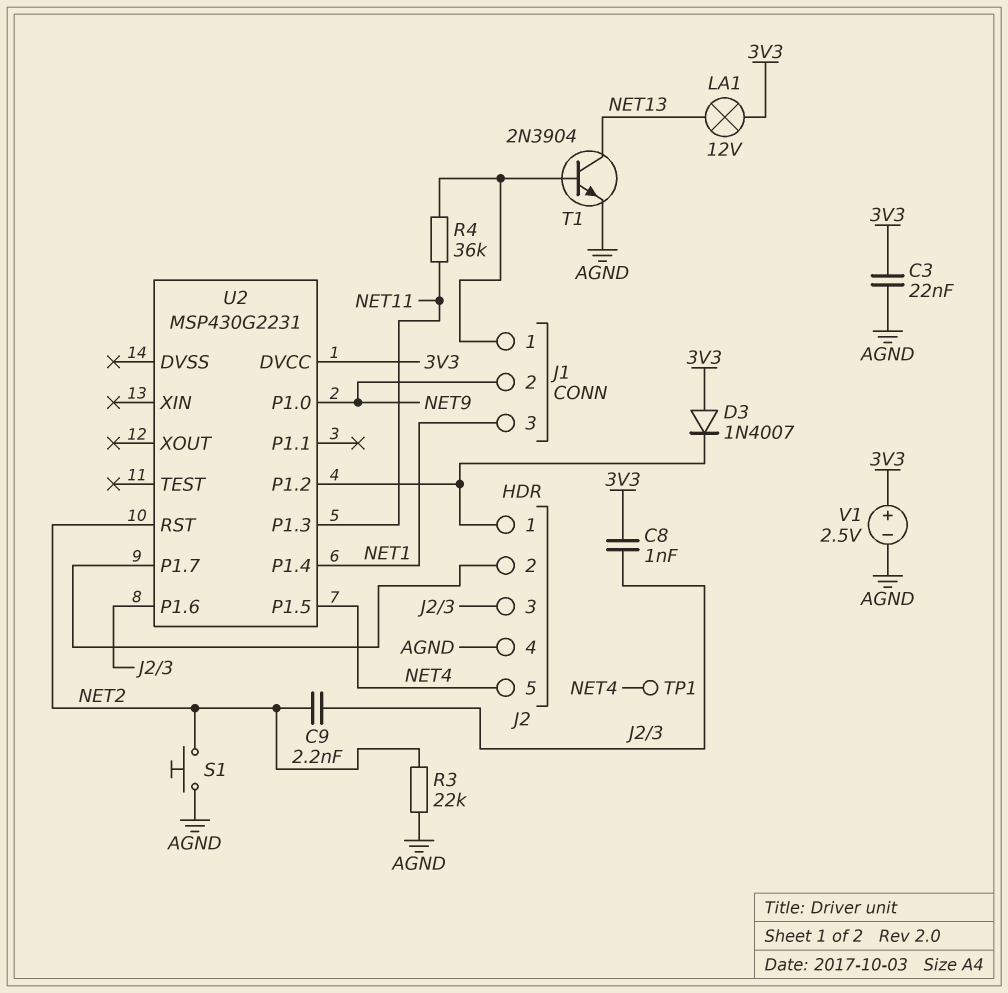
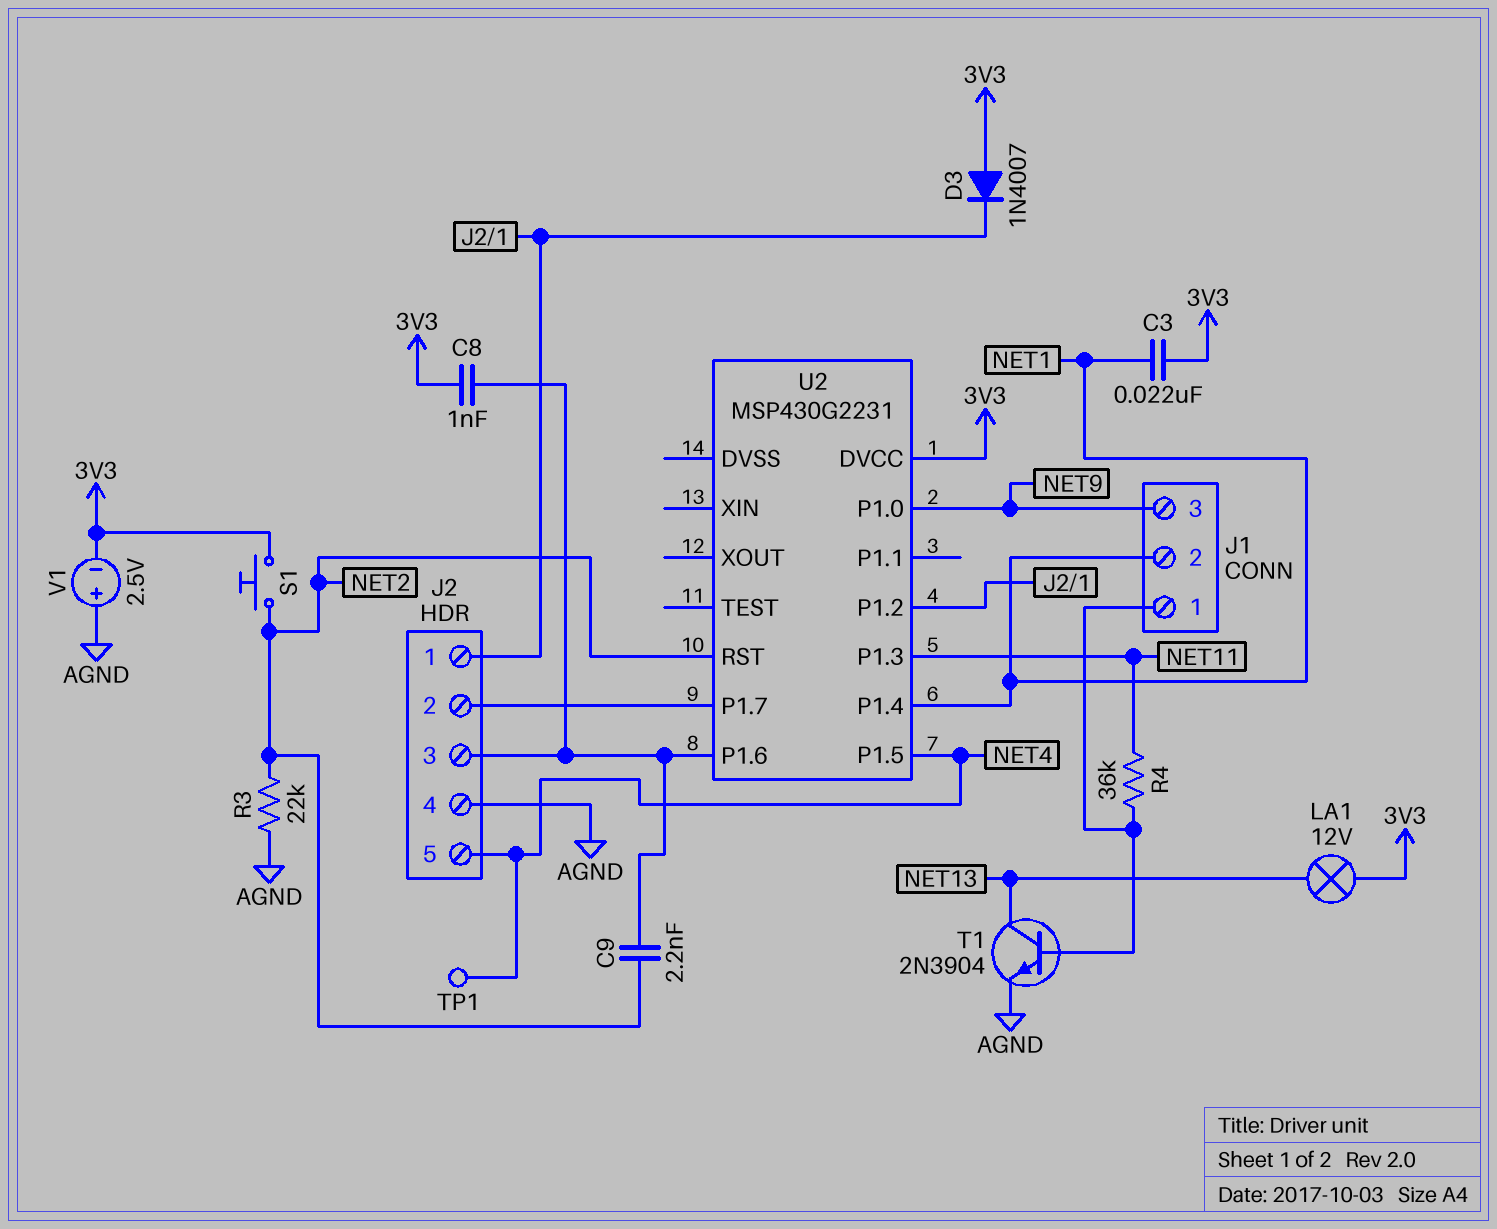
C3: 22nF (3V3, AGND) -> 22nF (3V3, NET1)
J1 pin 2: NET9 -> NET1
J1 pin 3: NET1 -> NET9
S1: button (AGND, NET2) -> button (3V3, NET2)
V1: 2.5V (plus 3V3, minus AGND) -> 2.5V (plus AGND, minus 3V3)

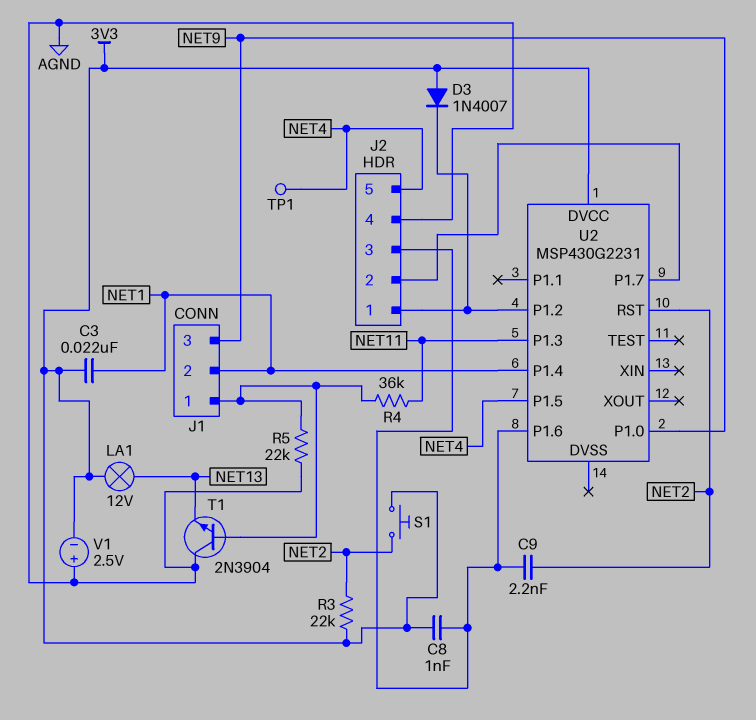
R3: 22k (AGND, NET2) -> 22k (3V3, NET2)
R5: none -> 22k (AGND, J1/1)
T1: NPN 2N3904 (B J1/1, C NET13, E AGND) -> NPN 2N3904 (B J1/1, C AGND, E NET13)

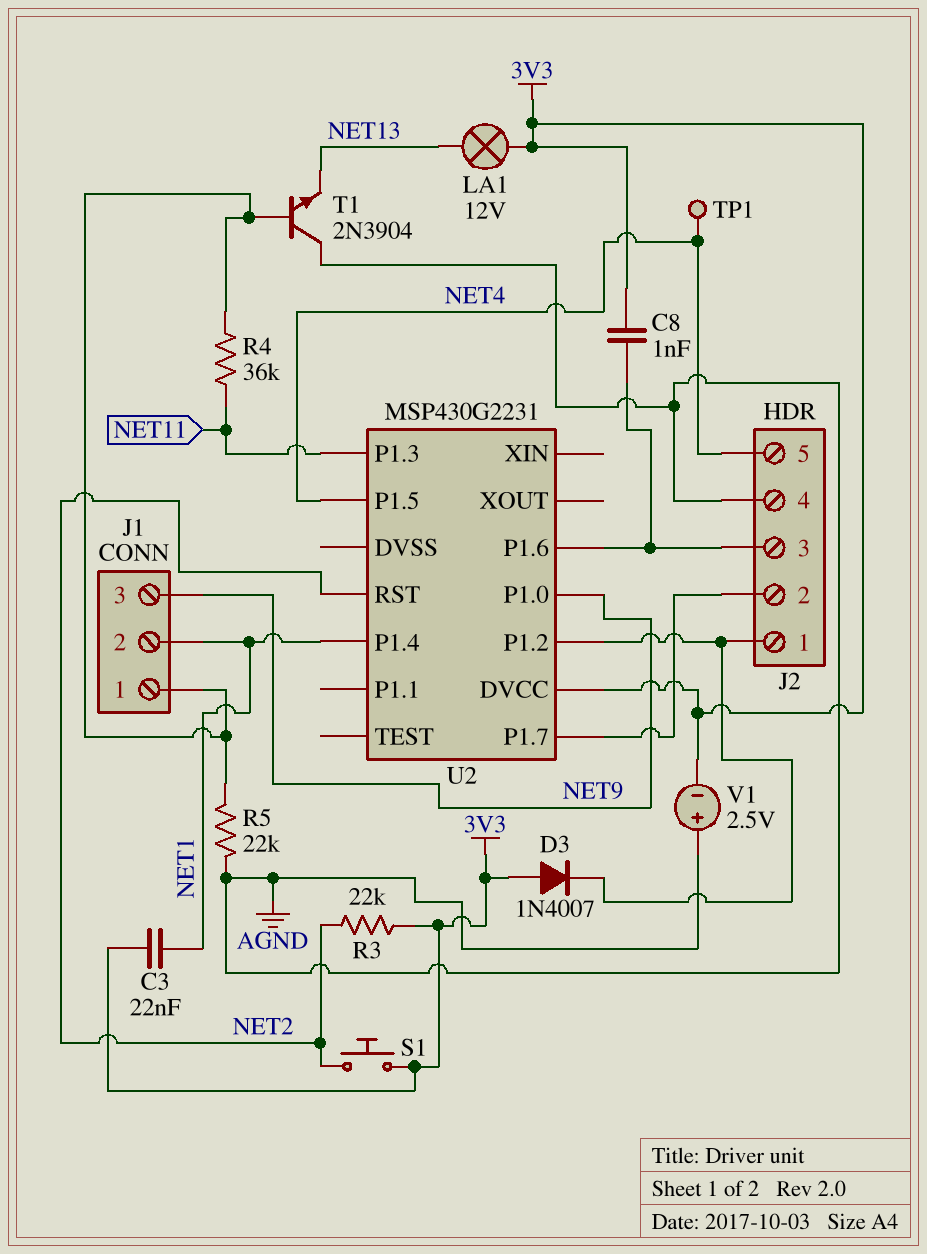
C9: 2.2nF (J2/3, NET2) -> none

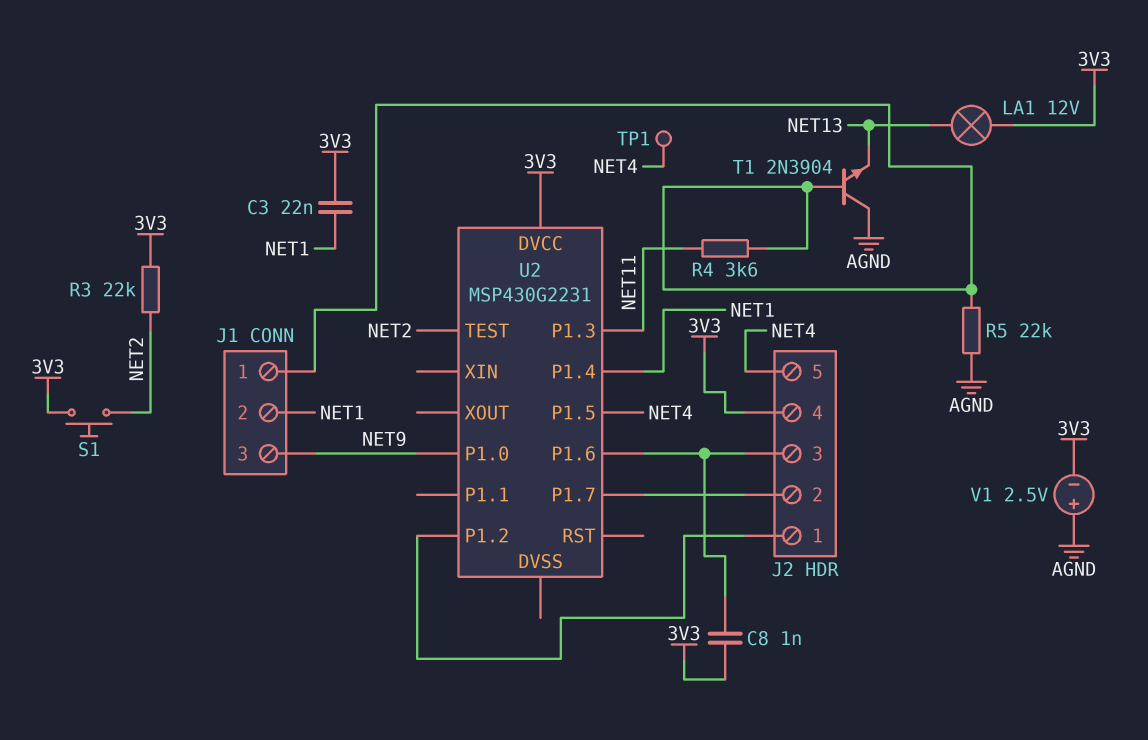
D3: diode 1N4007 (A 3V3, K J2/1) -> none
J2 pin 4: AGND -> 3V3
R4: 36k (J1/1, NET11) -> 3.6k (J1/1, NET11)
U2 pin RST: NET2 -> none
U2 pin TEST: none -> NET2

